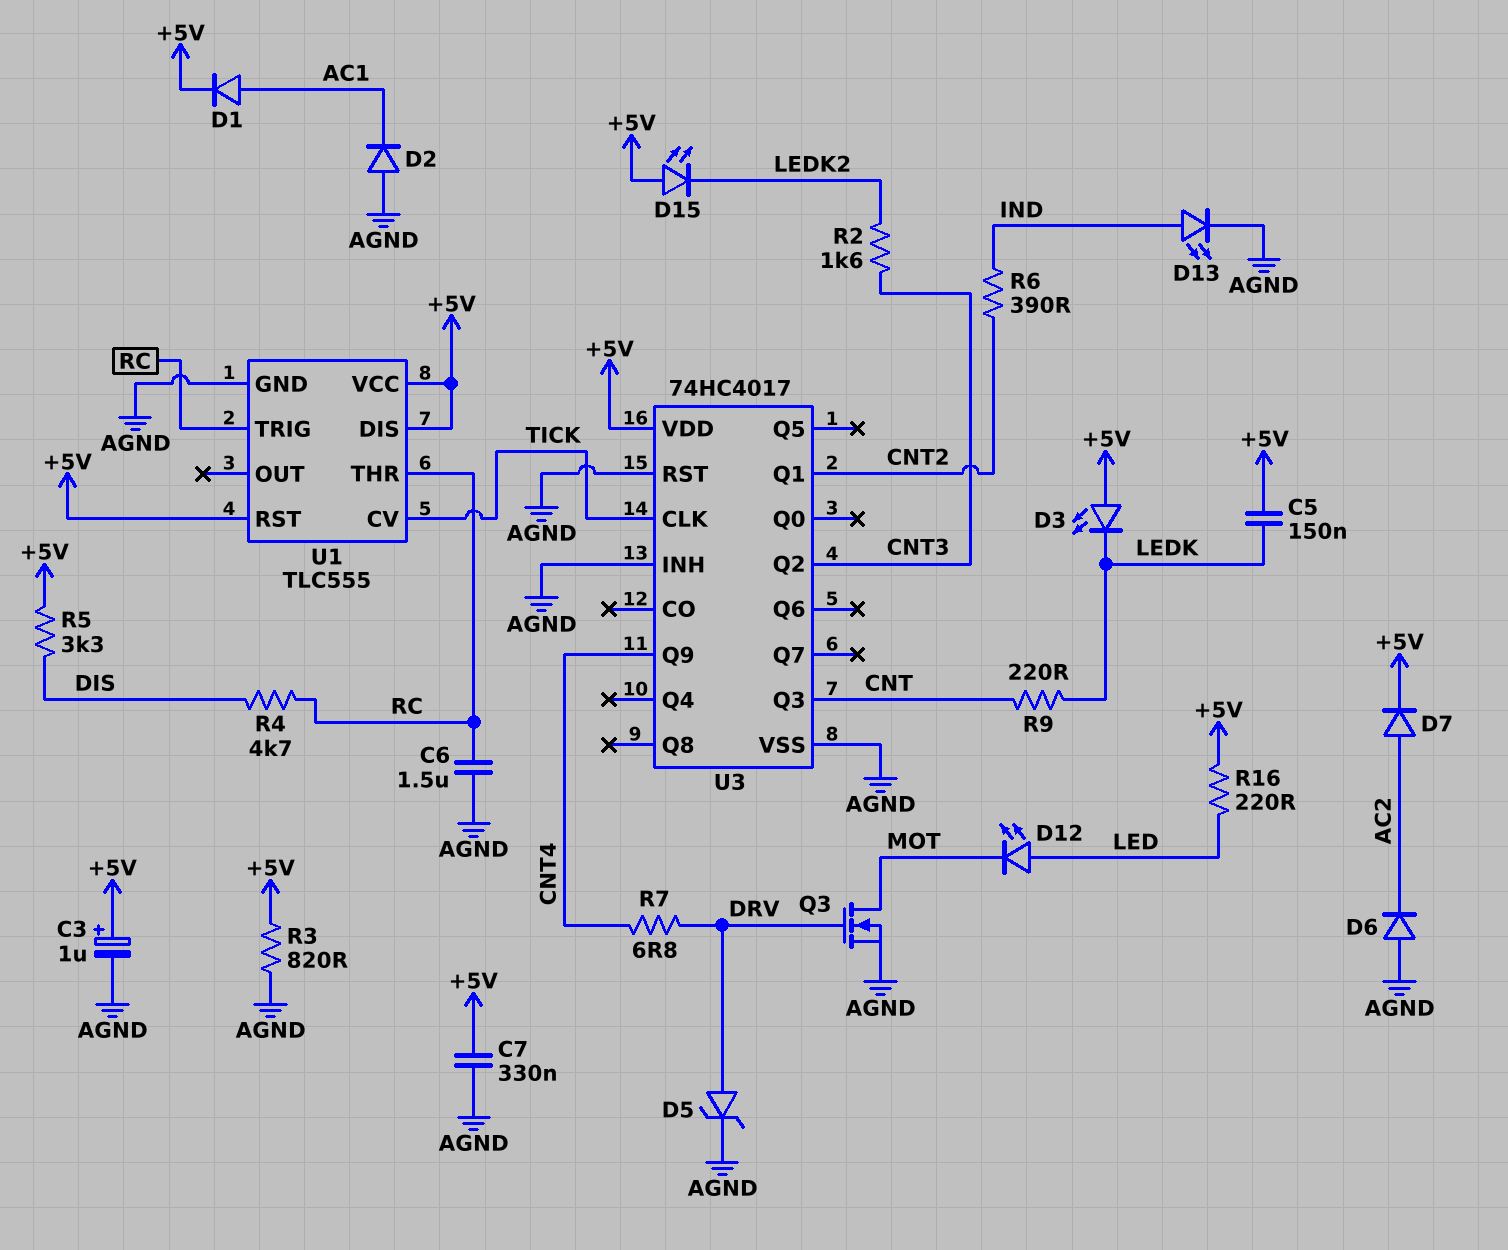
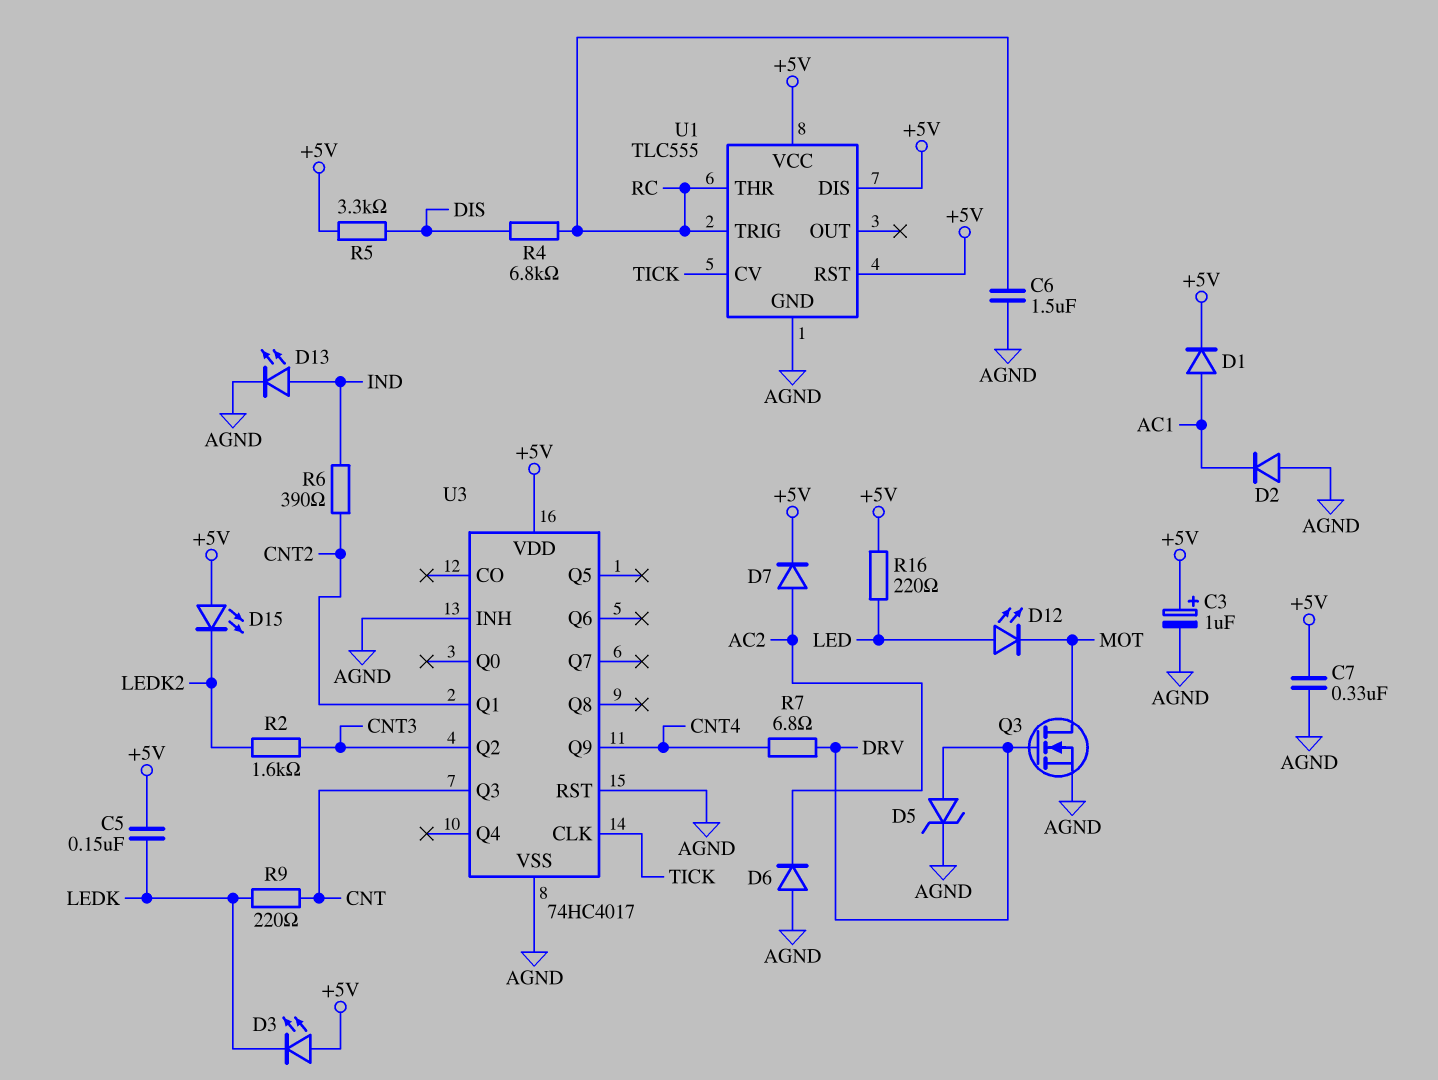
R3: 820 (+5V, AGND) -> none
R4: 4.7k (DIS, RC) -> 6.8k (DIS, RC)

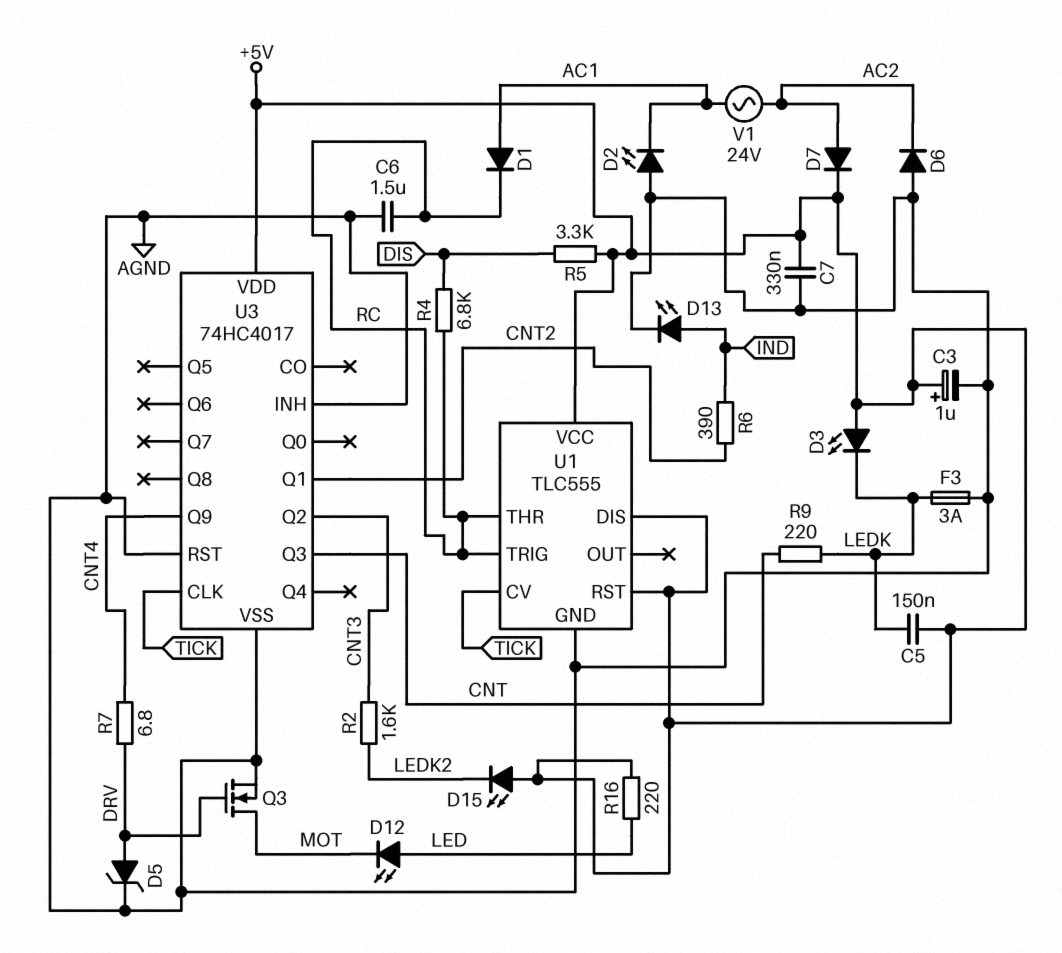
D1: diode (A AC1, K +5V) -> diode (A AC1, K RC)
D2: diode (A AGND, K AC1) -> LED (A AGND, K AC1)
F3: none -> 3A (AGND, LEDK)
V1: none -> AC 24V (AC1, AC2)

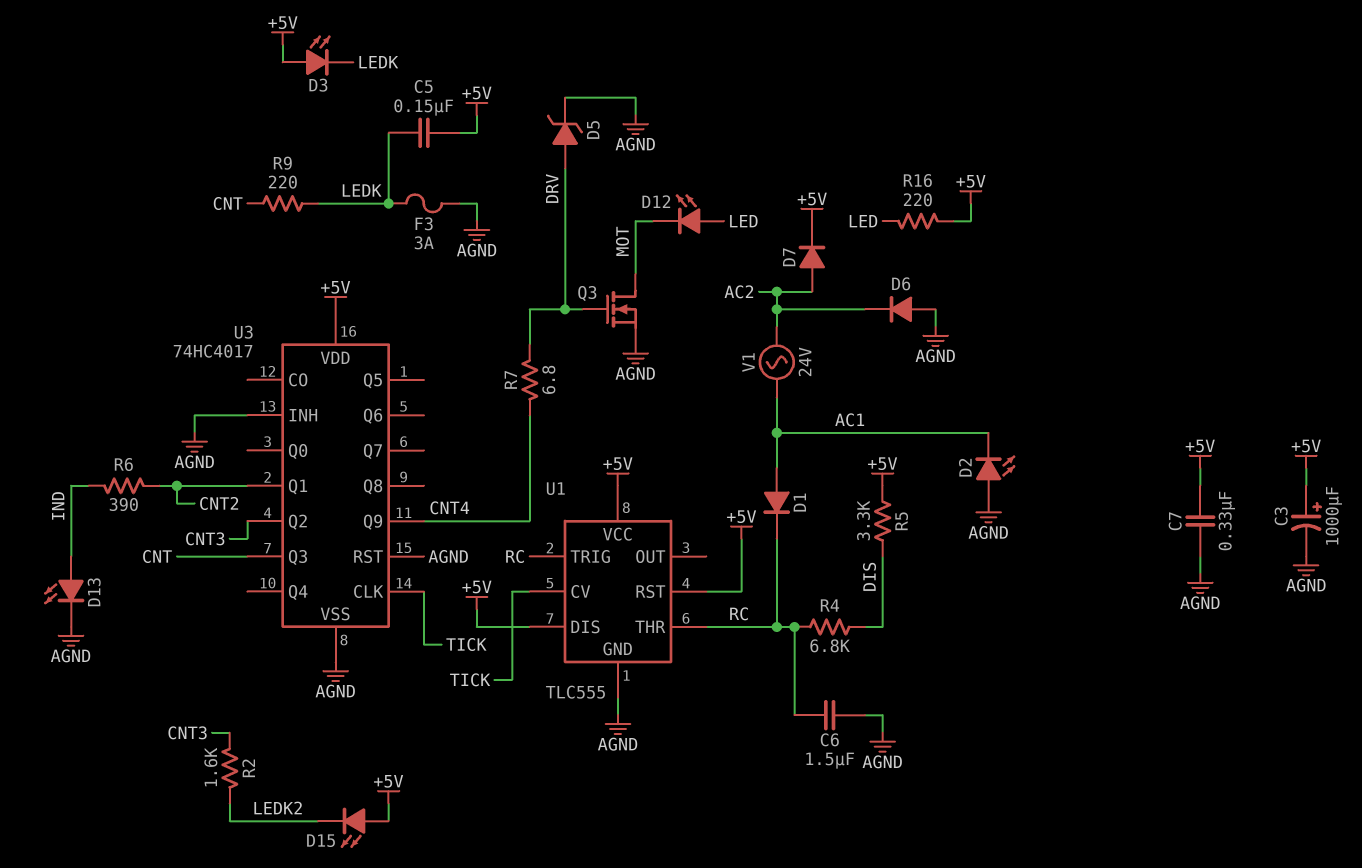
C3: 1uF (plus +5V, minus AGND) -> 1000uF (plus +5V, minus AGND)

